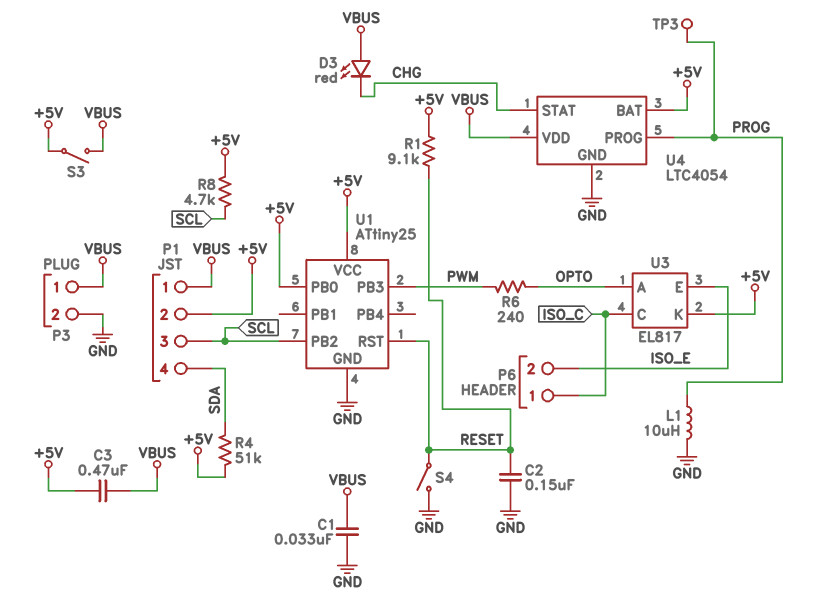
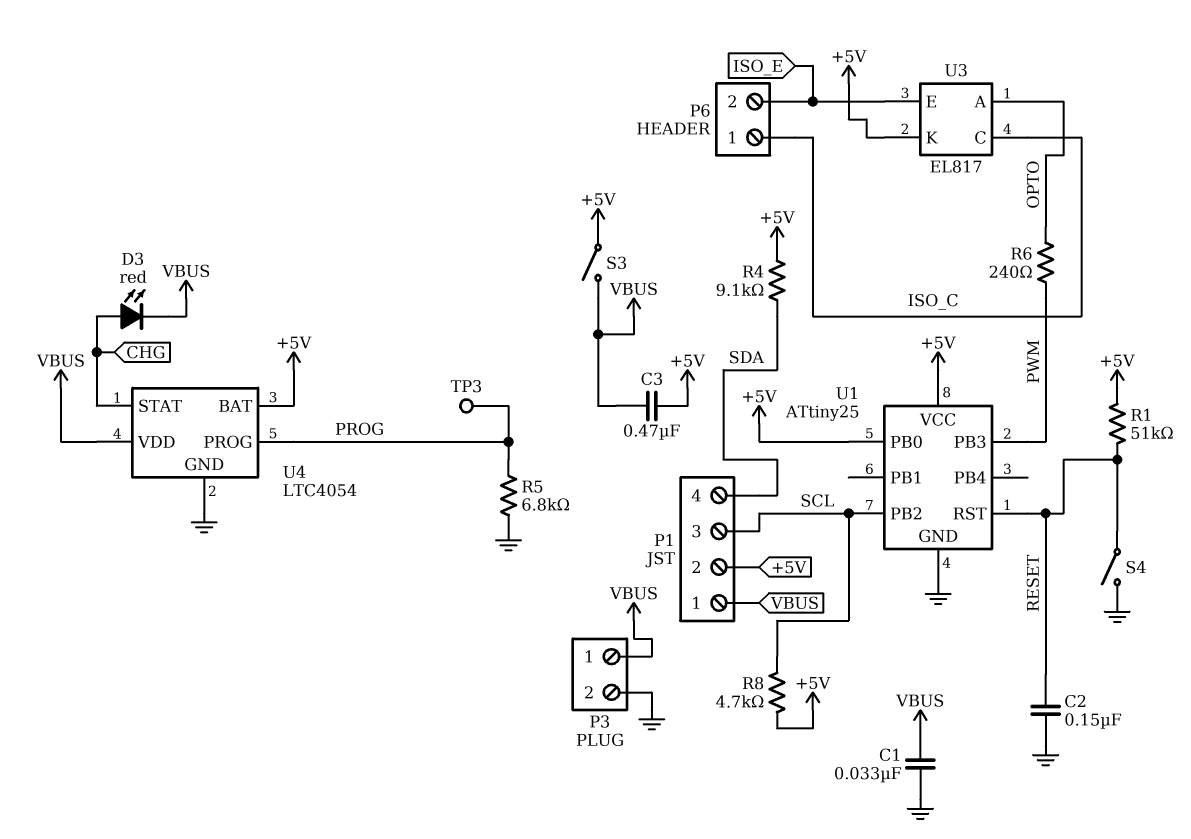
D3: LED red (A VBUS, K CHG) -> LED red (A CHG, K VBUS)
L1: 10uH (GND, PROG) -> none
R1: 9.1k (+5V, RESET) -> 51k (+5V, RESET)
R4: 51k (+5V, SDA) -> 9.1k (+5V, SDA)
R5: none -> 6.8k (GND, PROG)

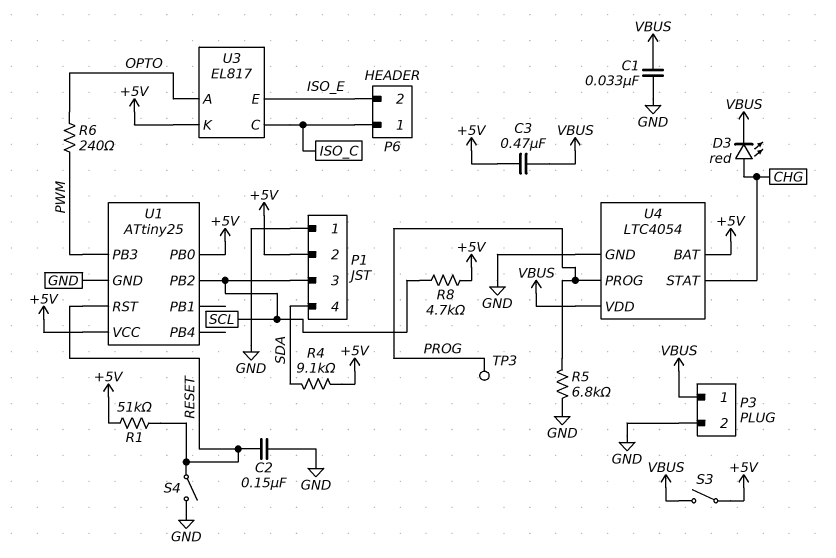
P1 pin 1: VBUS -> GND

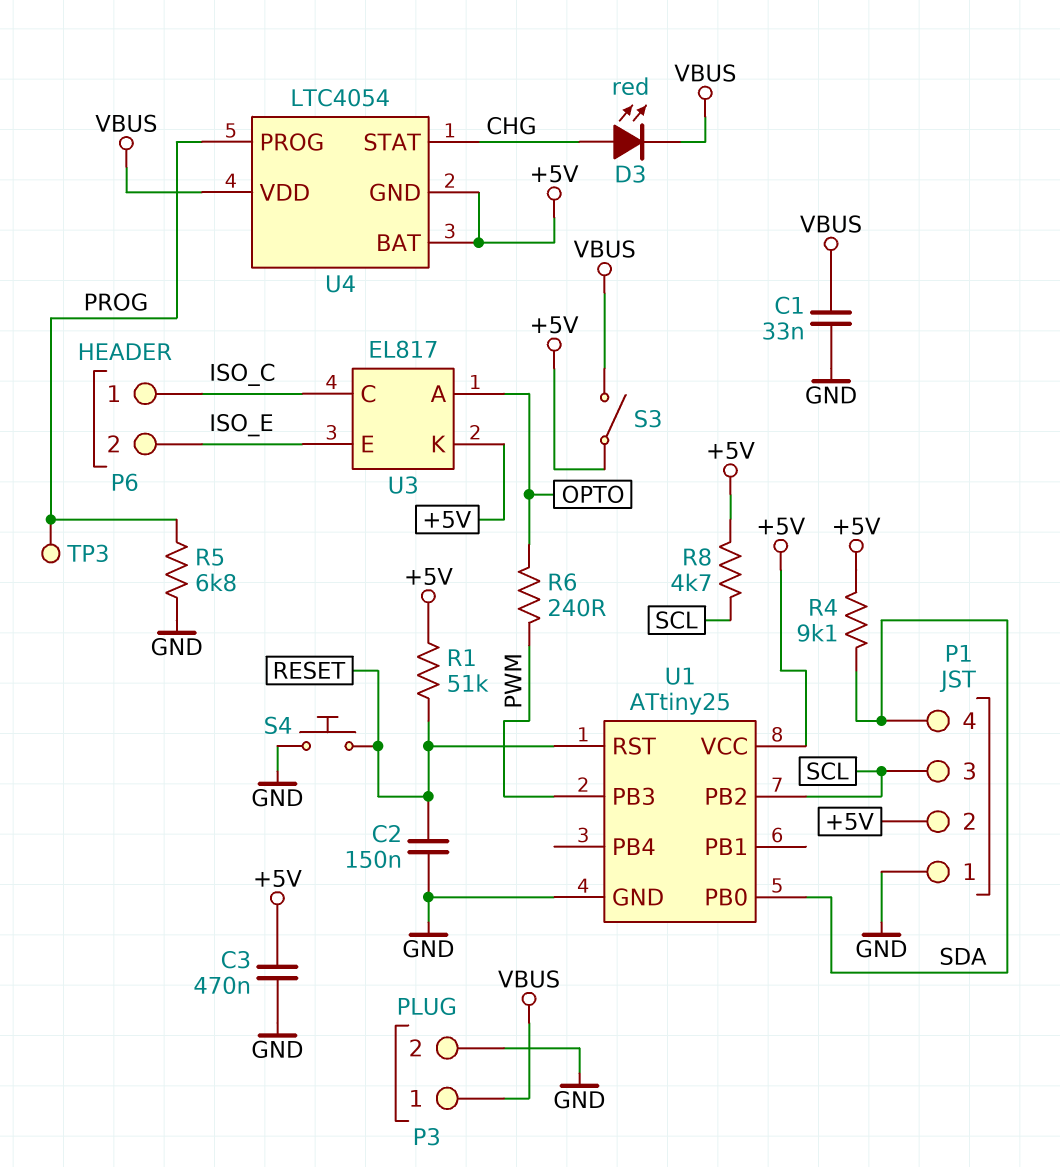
C3: 470nF (+5V, VBUS) -> 470nF (+5V, GND)
S4: switch (GND, RESET) -> button (GND, RESET)
U1 pin PB0: +5V -> SDA
U4 pin GND: GND -> +5V

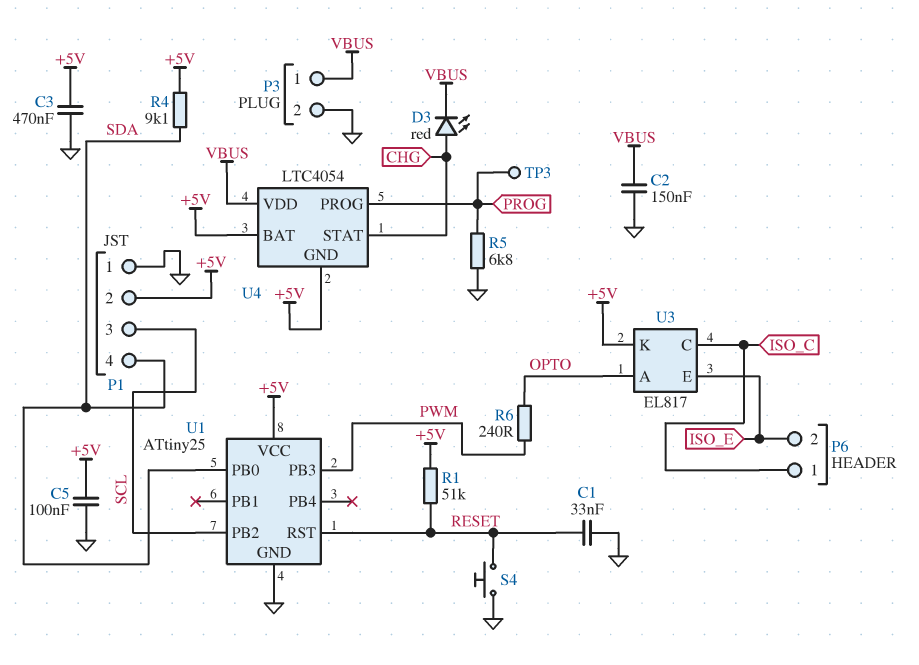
C1: 33nF (GND, VBUS) -> 33nF (GND, RESET)
C2: 150nF (GND, RESET) -> 150nF (GND, VBUS)
C5: none -> 100nF (+5V, GND)
R8: 4.7k (+5V, SCL) -> none
S3: switch (+5V, VBUS) -> none

